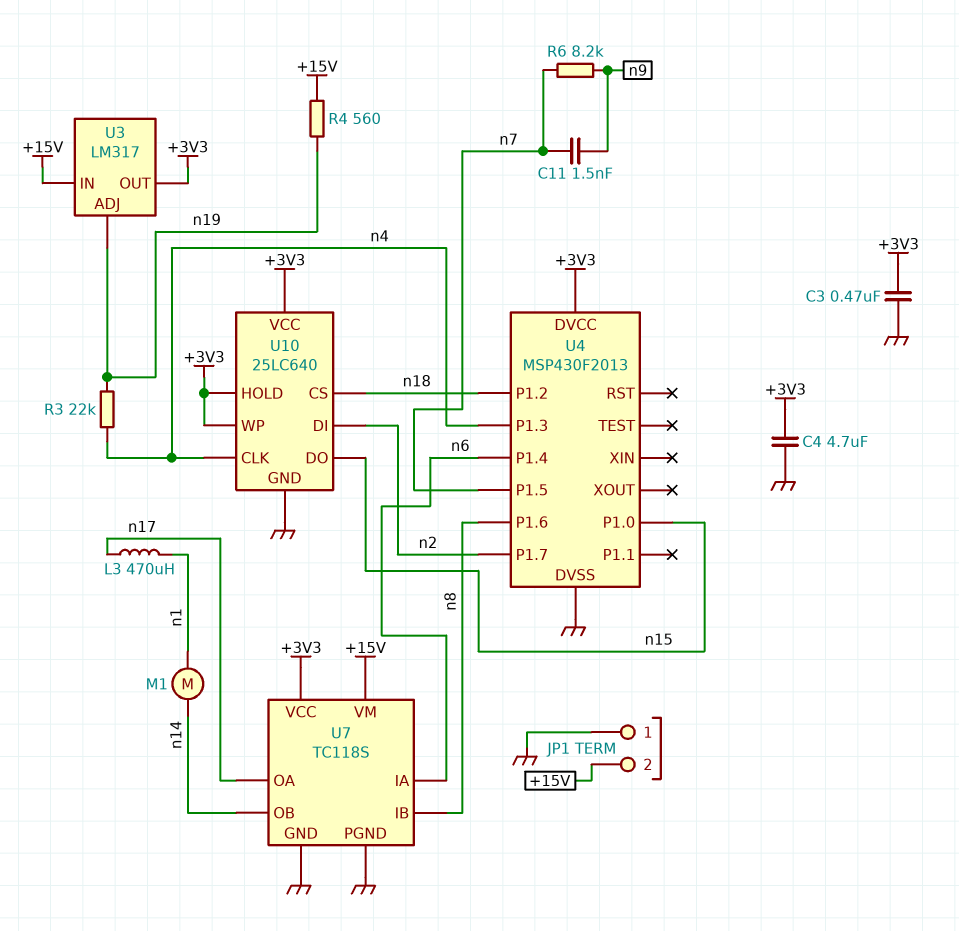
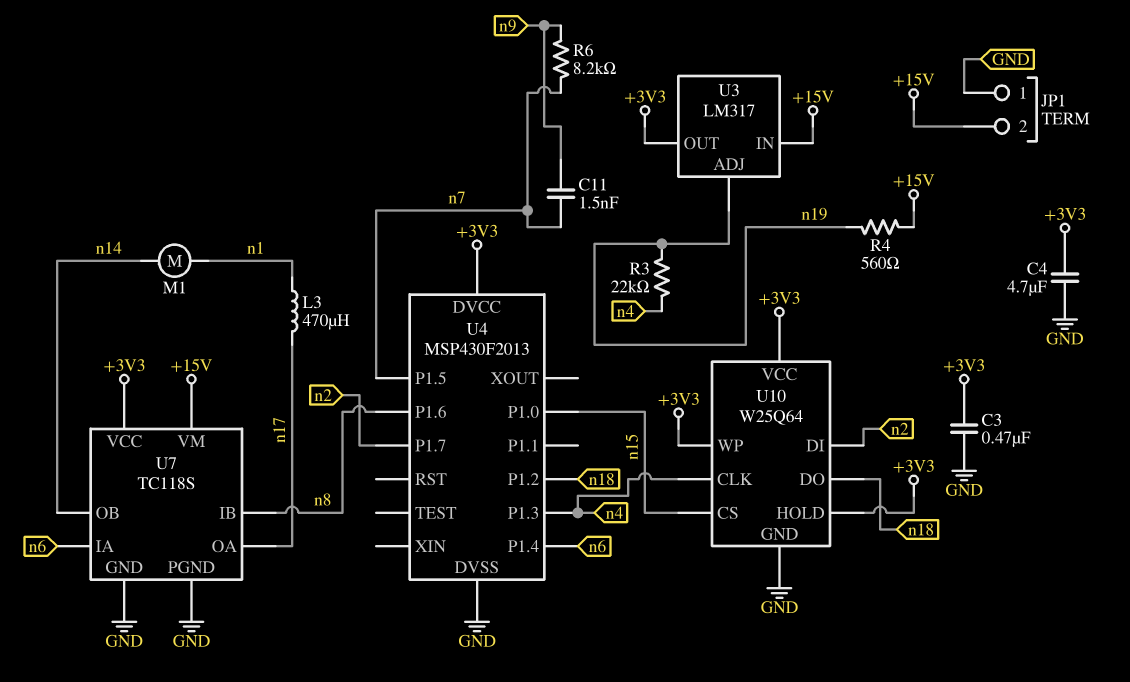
U10: 25LC640 -> W25Q64
U10 pin CS: n18 -> n15
U10 pin DO: n15 -> n18

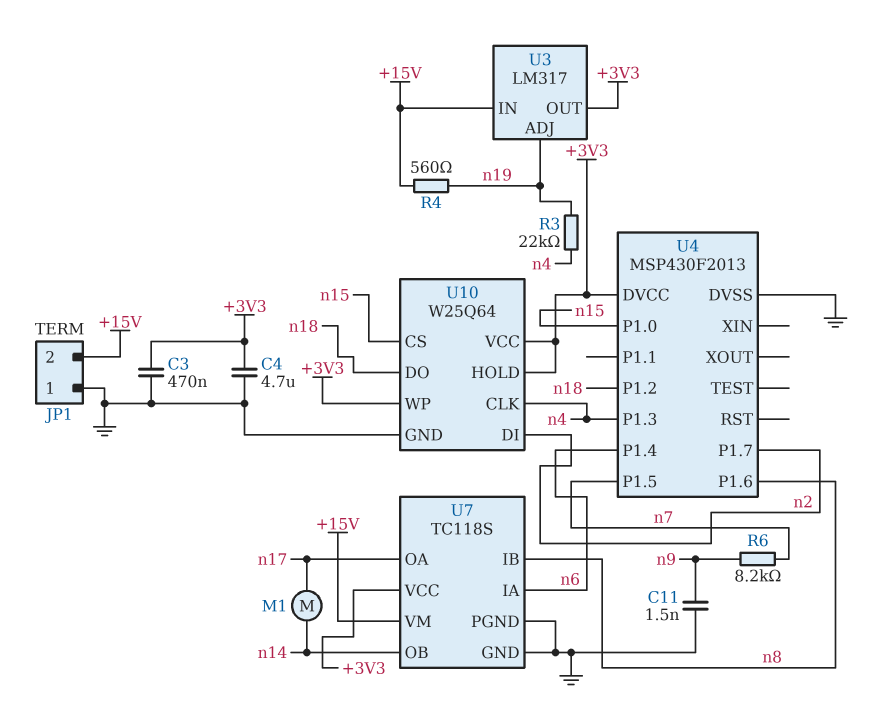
C11: 1.5nF (n7, n9) -> 1.5nF (GND, n9)
L3: 470uH (n1, n17) -> none
M1: motor (n1, n14) -> motor (n14, n17)

